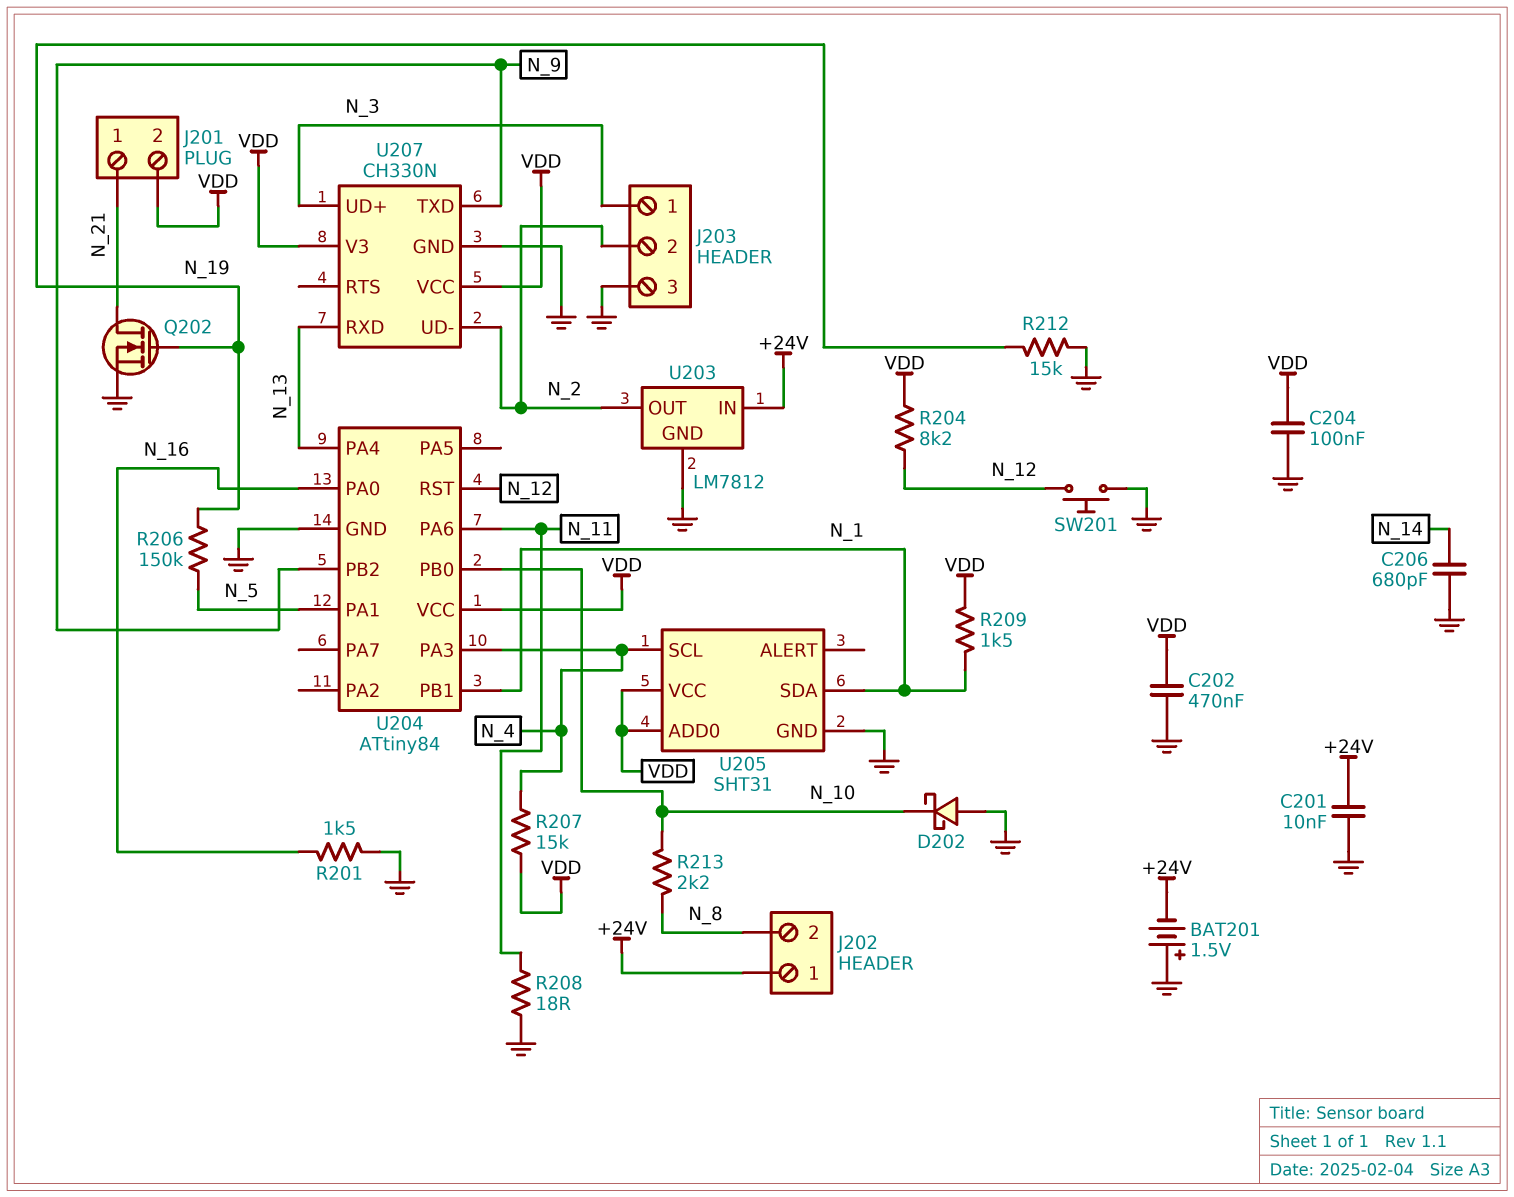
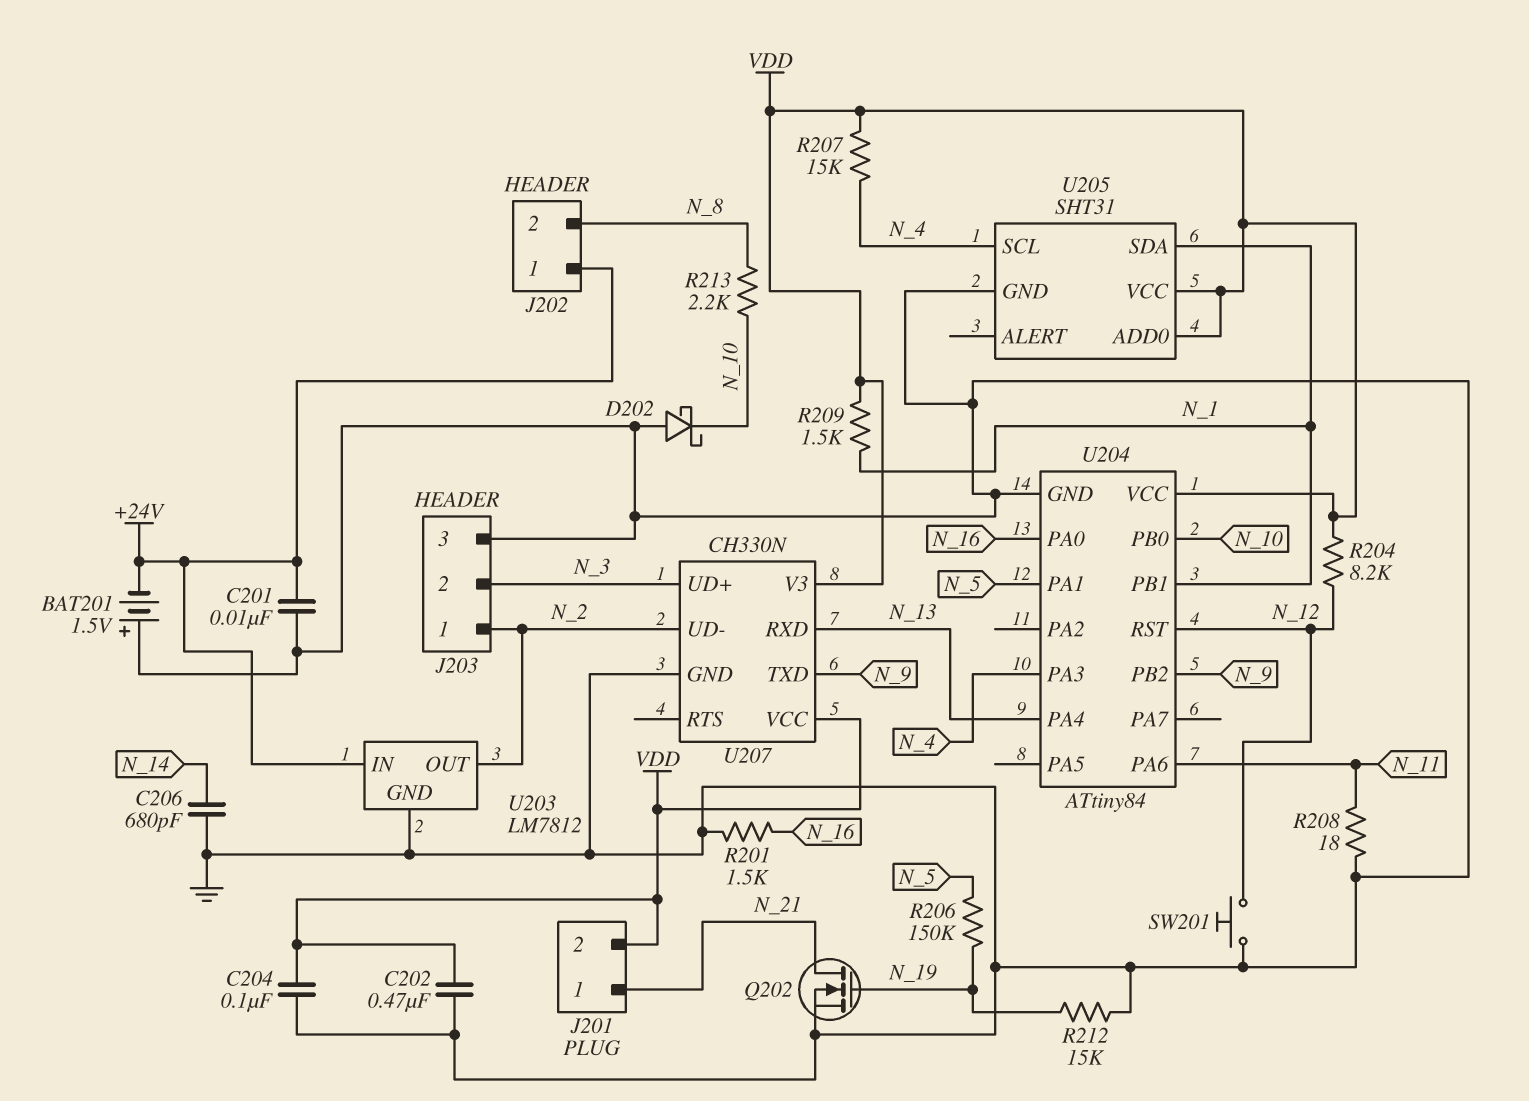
J203 pin 1: N_3 -> N_2
J203 pin 2: N_2 -> N_3

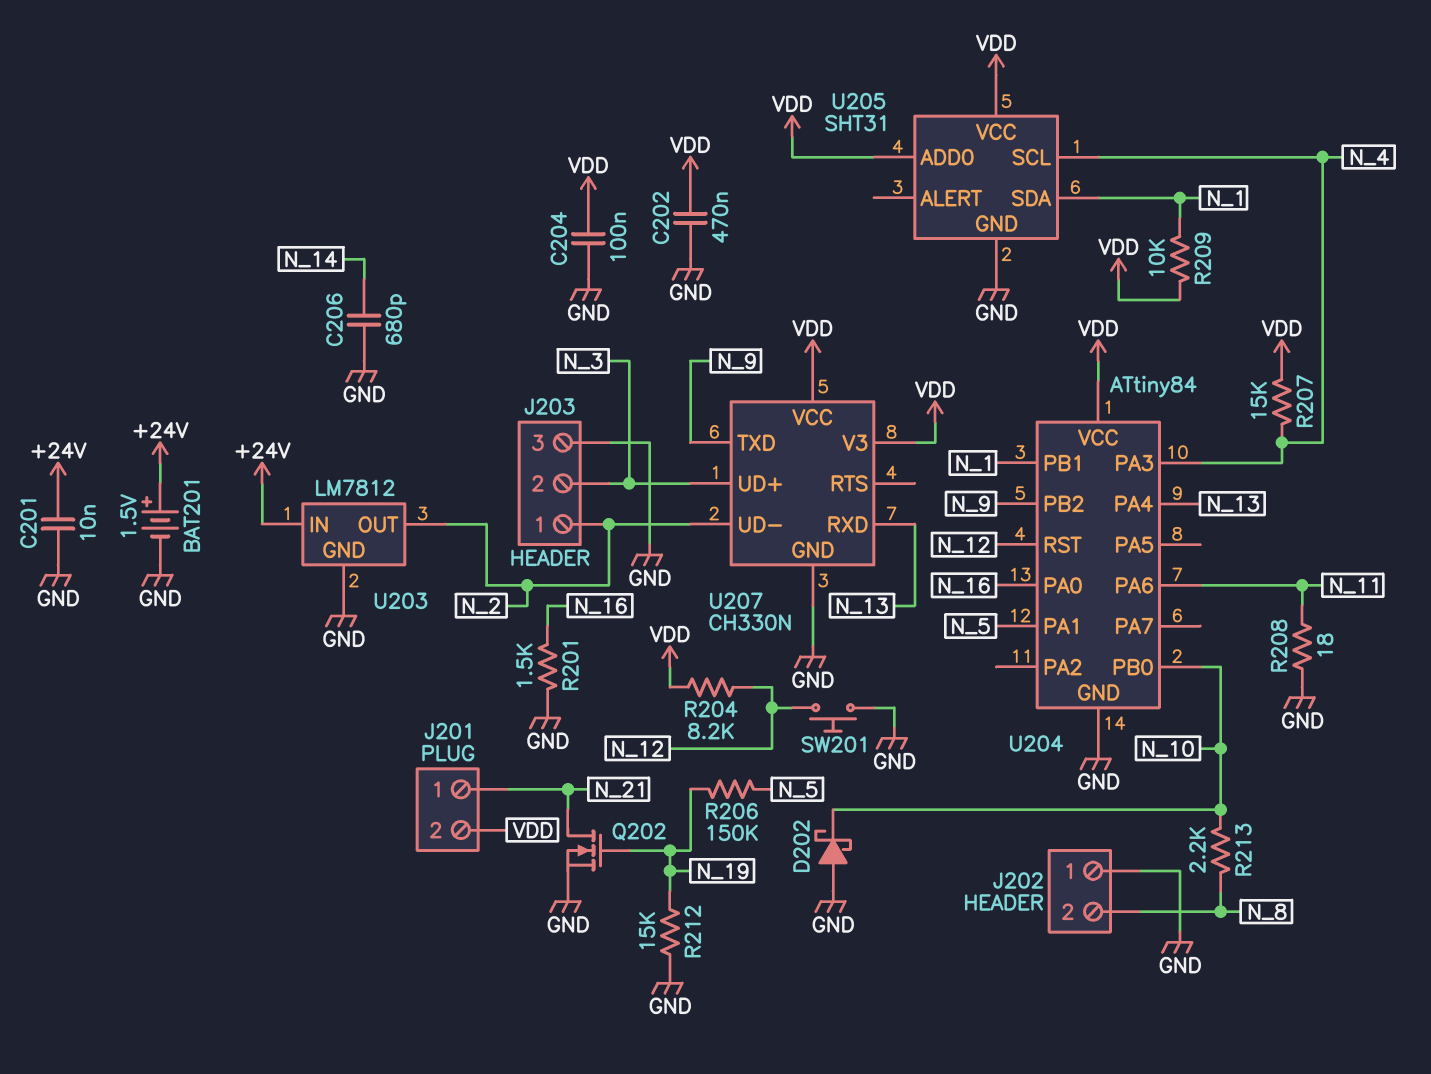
BAT201: 1.5V (plus GND, minus +24V) -> 1.5V (plus +24V, minus GND)
J202 pin 1: +24V -> GND
R209: 1.5k (N_1, VDD) -> 10k (N_1, VDD)

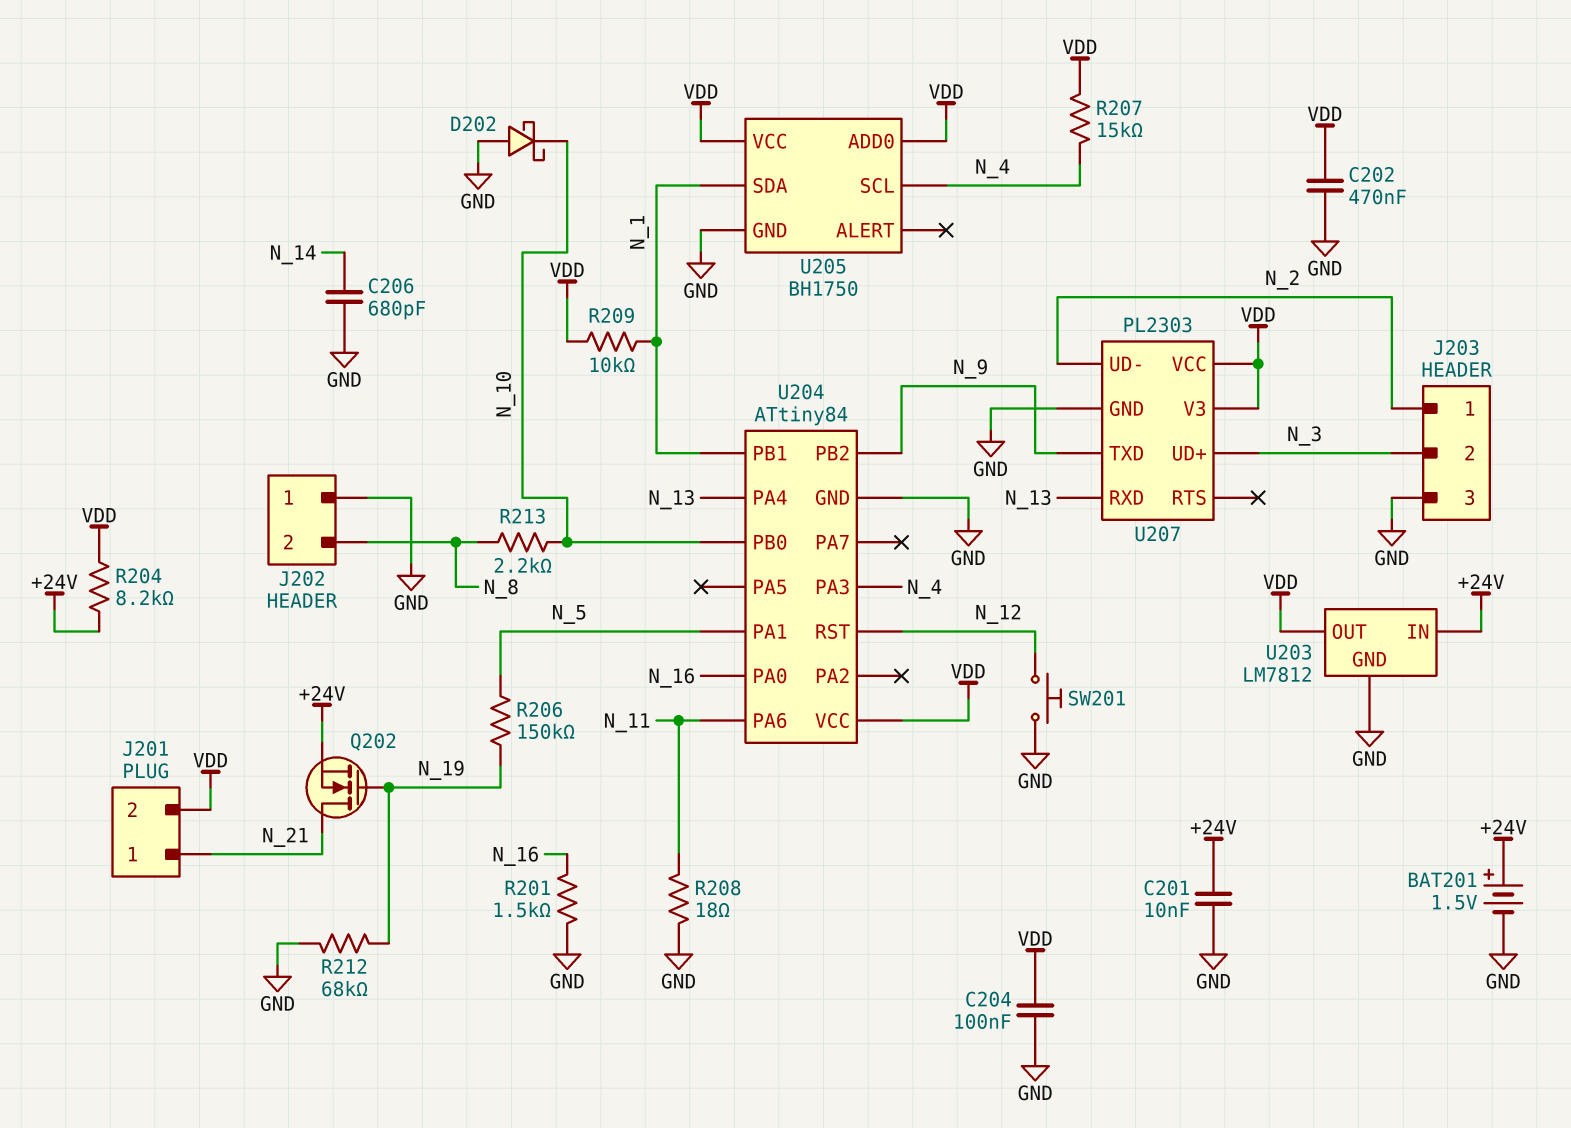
Q202: NMOS (G N_19, D N_21, S GND) -> NMOS (G N_19, D N_21, S +24V)
R204: 8.2k (N_12, VDD) -> 8.2k (+24V, VDD)
R212: 15k (GND, N_19) -> 68k (GND, N_19)
U203 pin OUT: N_2 -> VDD
U205: SHT31 -> BH1750
U207: CH330N -> PL2303

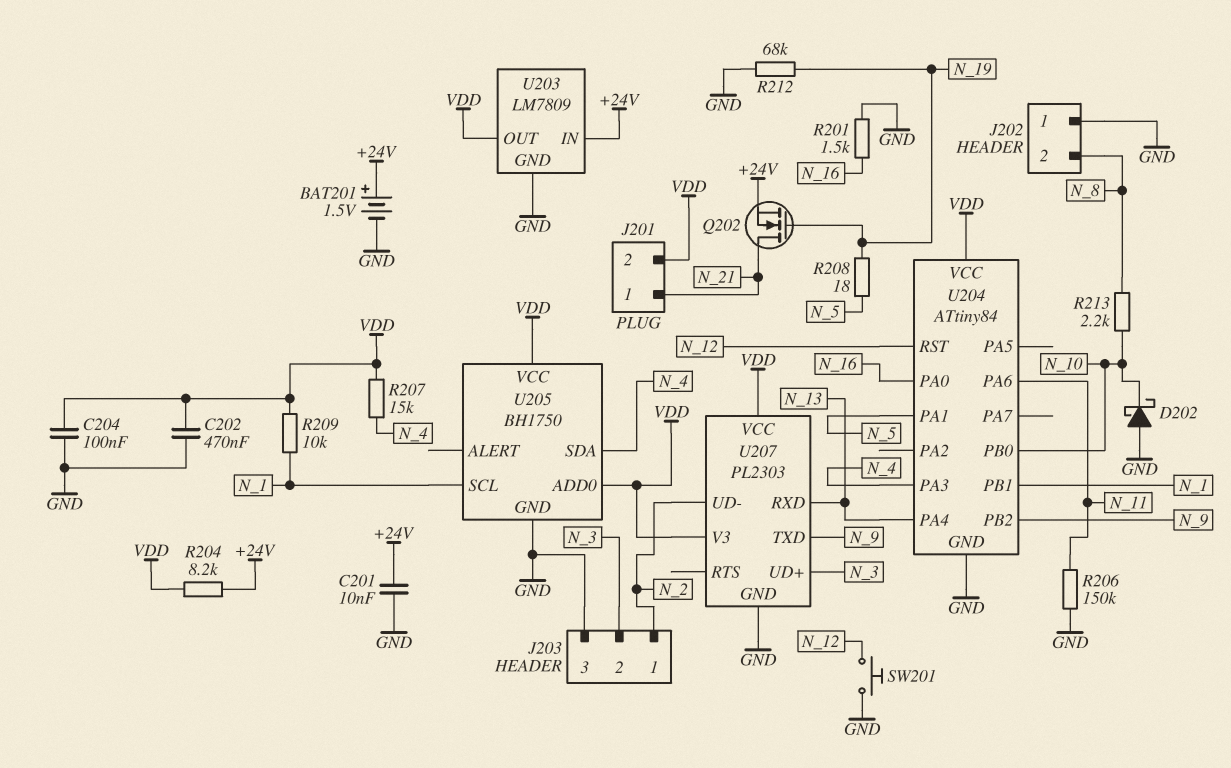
C206: 680pF (GND, N_14) -> none
R206: 150k (N_5, N_19) -> 150k (GND, N_11)
R208: 18 (GND, N_11) -> 18 (N_5, N_19)
U203: LM7812 -> LM7809
U205 pin SCL: N_4 -> N_1
U205 pin SDA: N_1 -> N_4

